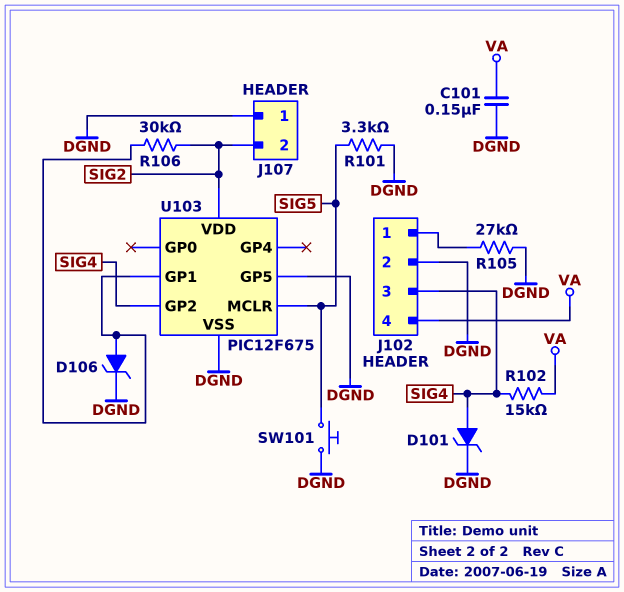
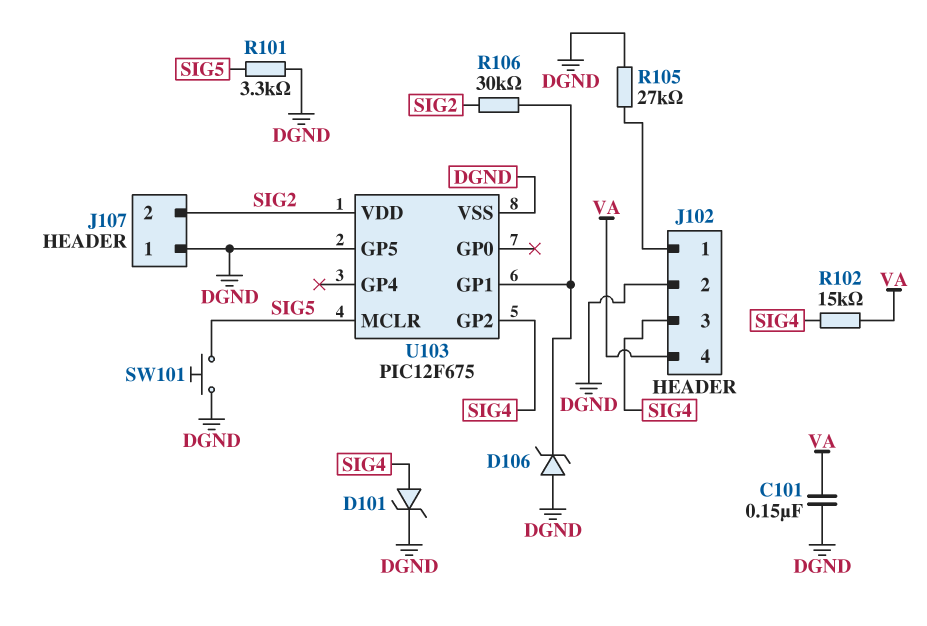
D106: zener (A U103/GP1, K DGND) -> zener (A DGND, K U103/GP1)

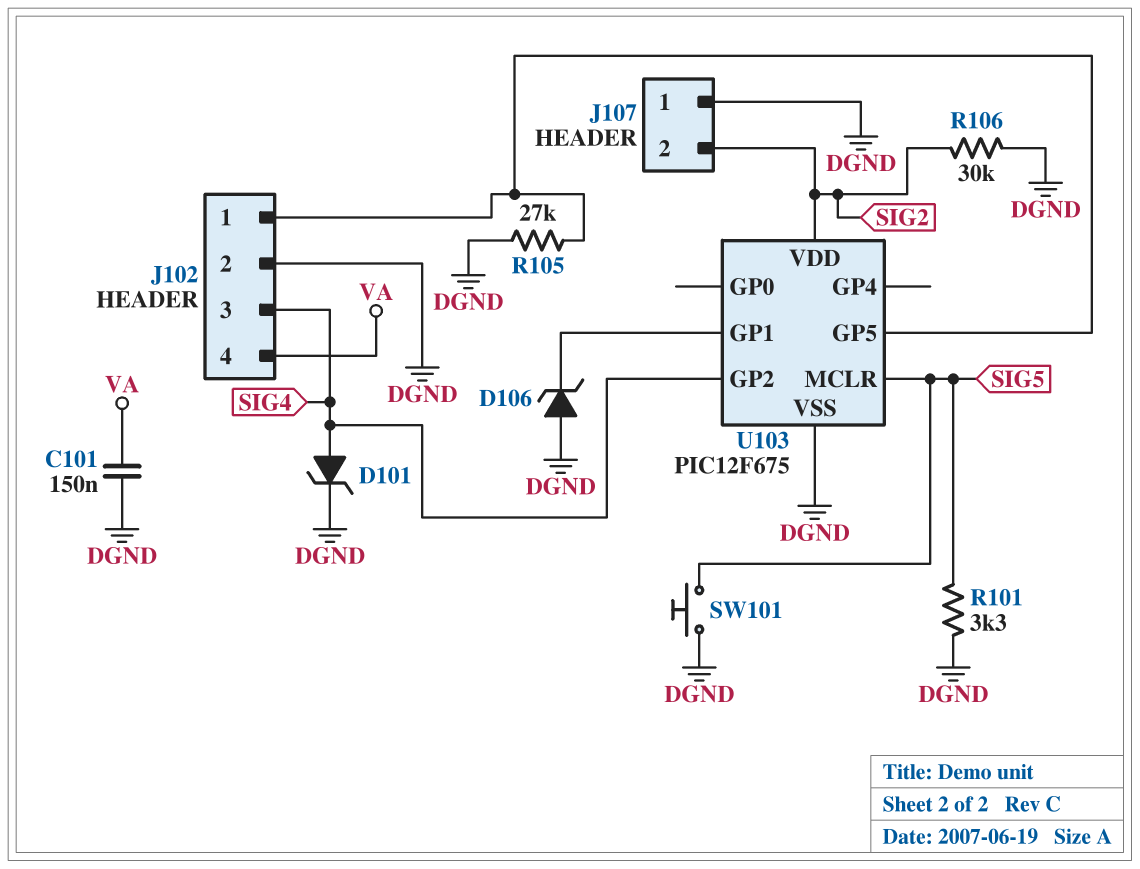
R102: 15k (SIG4, VA) -> none
R106: 30k (SIG2, U103/GP1) -> 30k (DGND, SIG2)
U103 pin GP5: DGND -> J102/1

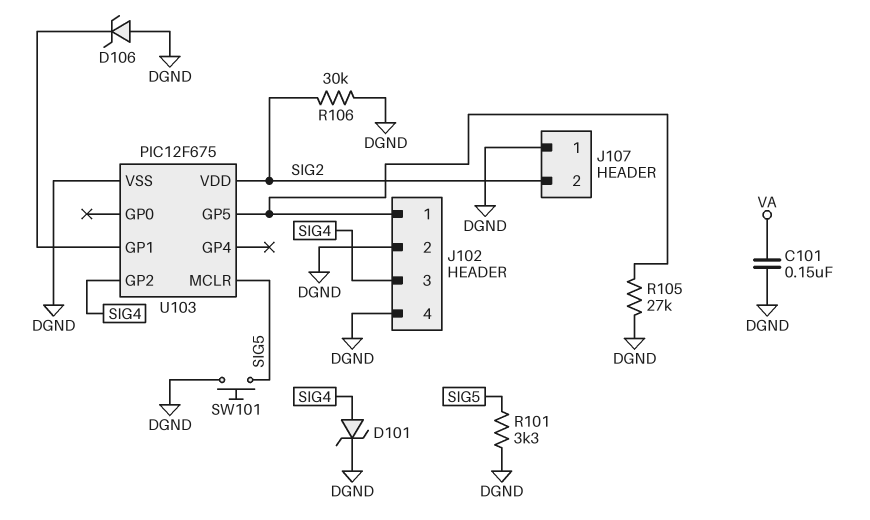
J102 pin 4: VA -> DGND

